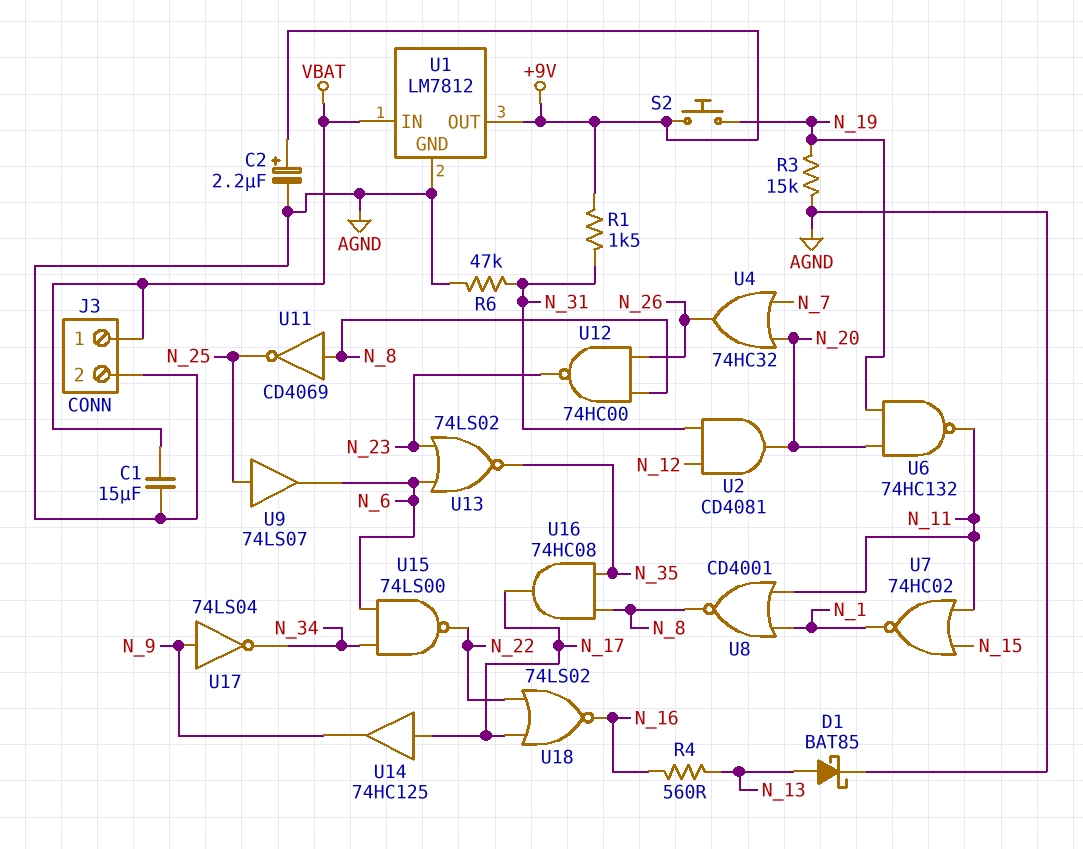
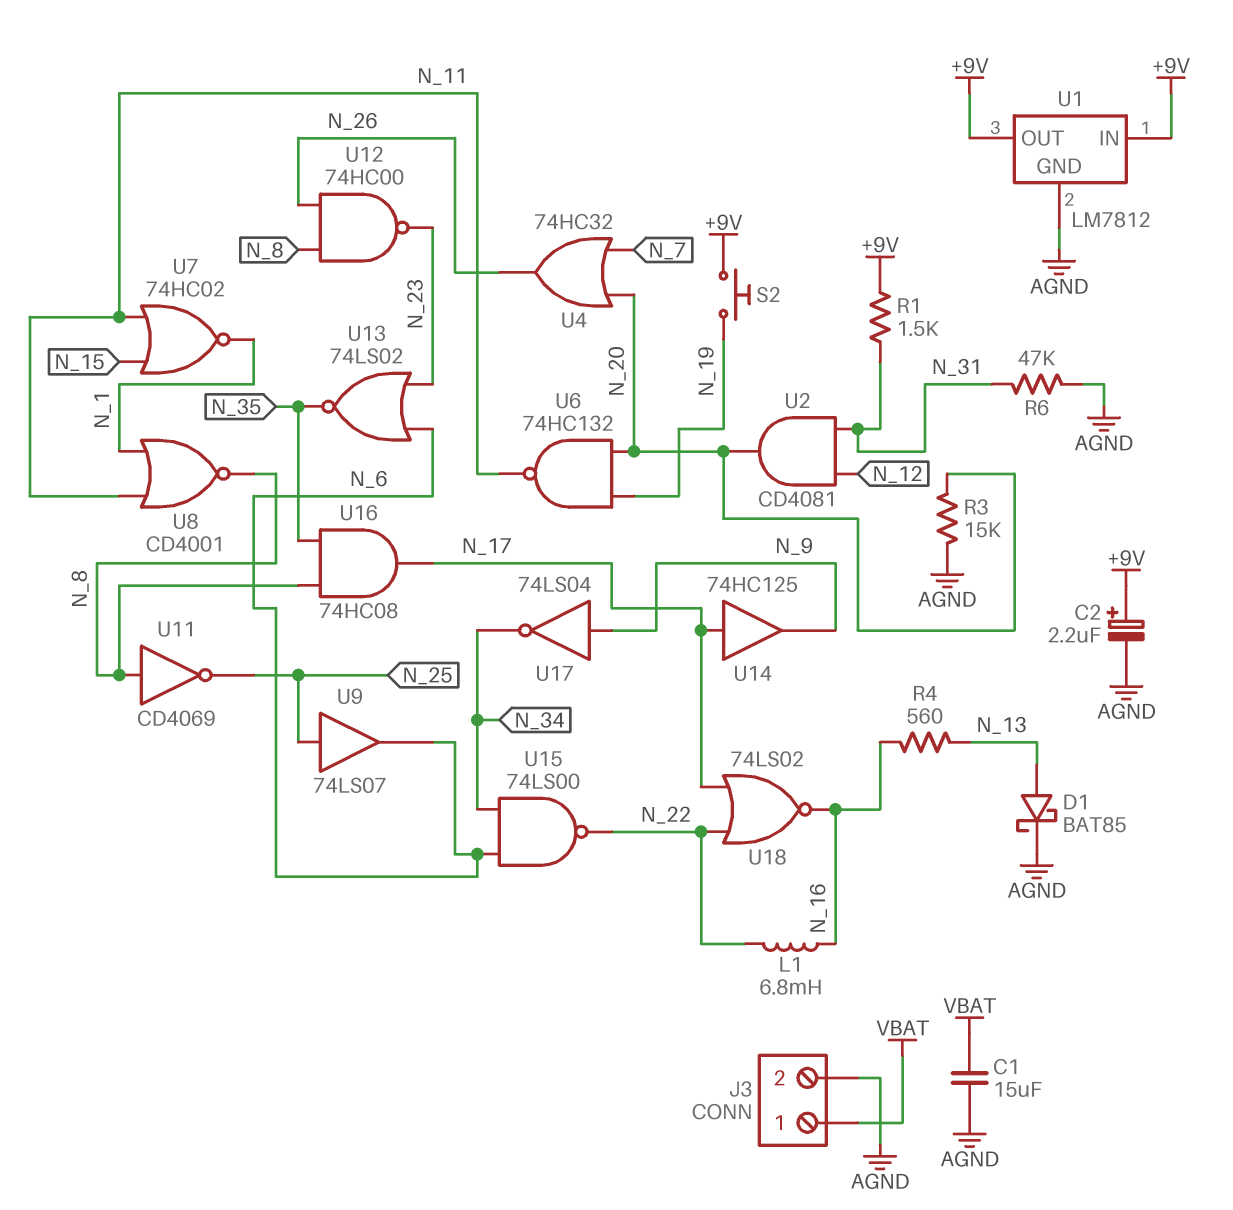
L1: none -> 6.8mH (N_16, N_22)
R3: 15k (AGND, N_19) -> 15k (AGND, N_20)
U1 pin IN: VBAT -> +9V

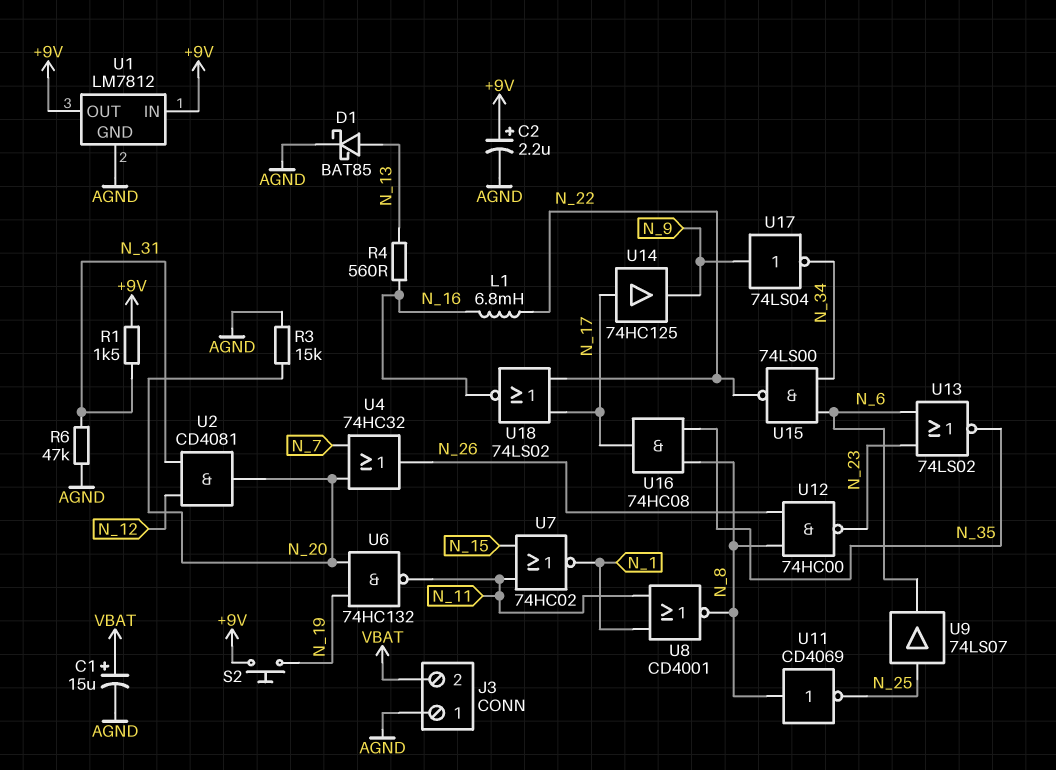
C1: 15uF (AGND, VBAT) -> 15uF (plus VBAT, minus AGND)
J3 pin 1: VBAT -> AGND
J3 pin 2: AGND -> VBAT

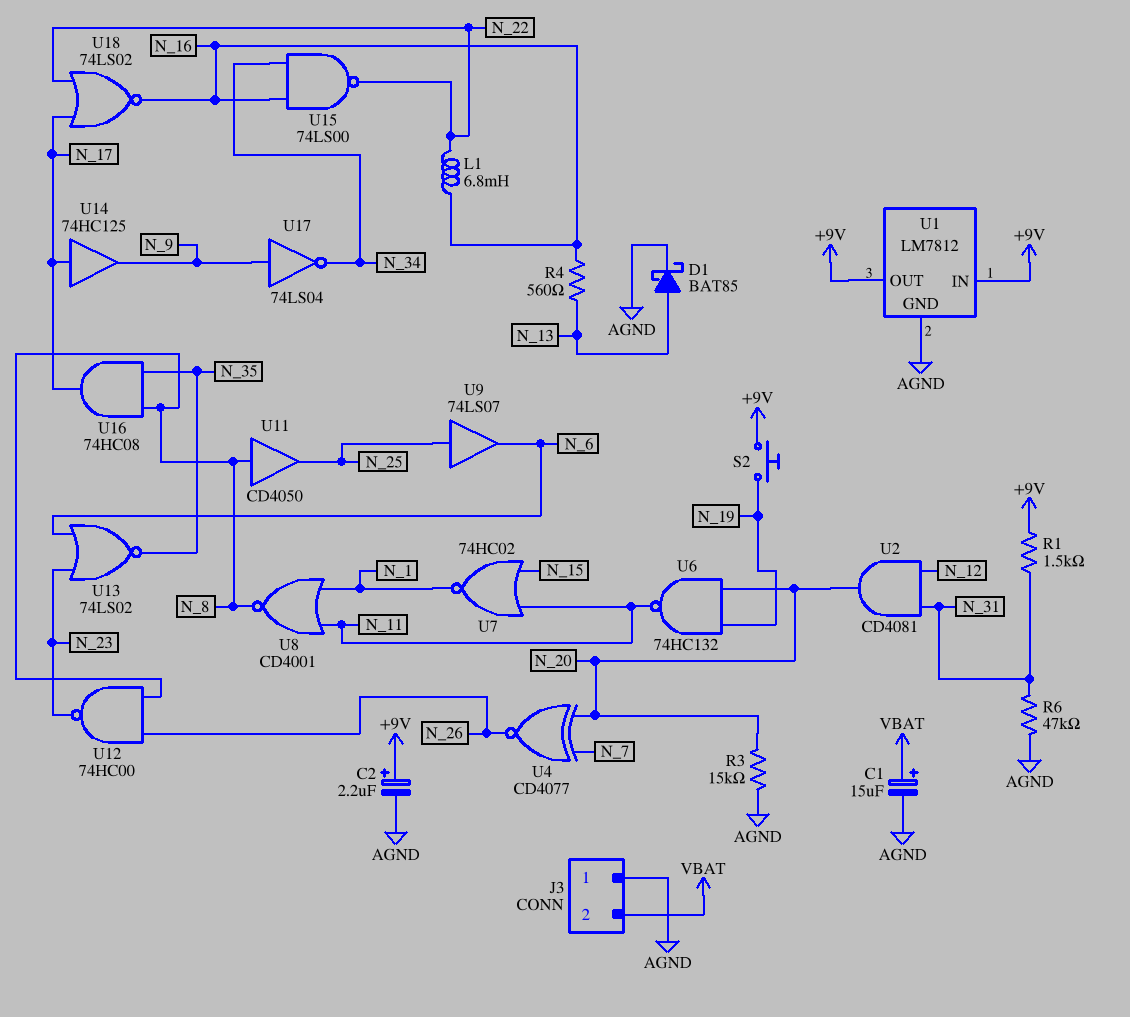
U4: OR 74HC32 (in N_7, in N_20, out N_26) -> XNOR CD4077 (in N_7, in N_20, out N_26)
U11: NOT CD4069 (in N_8, out N_25) -> buffer CD4050 (in N_8, out N_25)
U15: NAND 74LS00 (in N_6, in N_34, out N_22) -> NAND 74LS00 (in N_16, in N_34, out N_22)

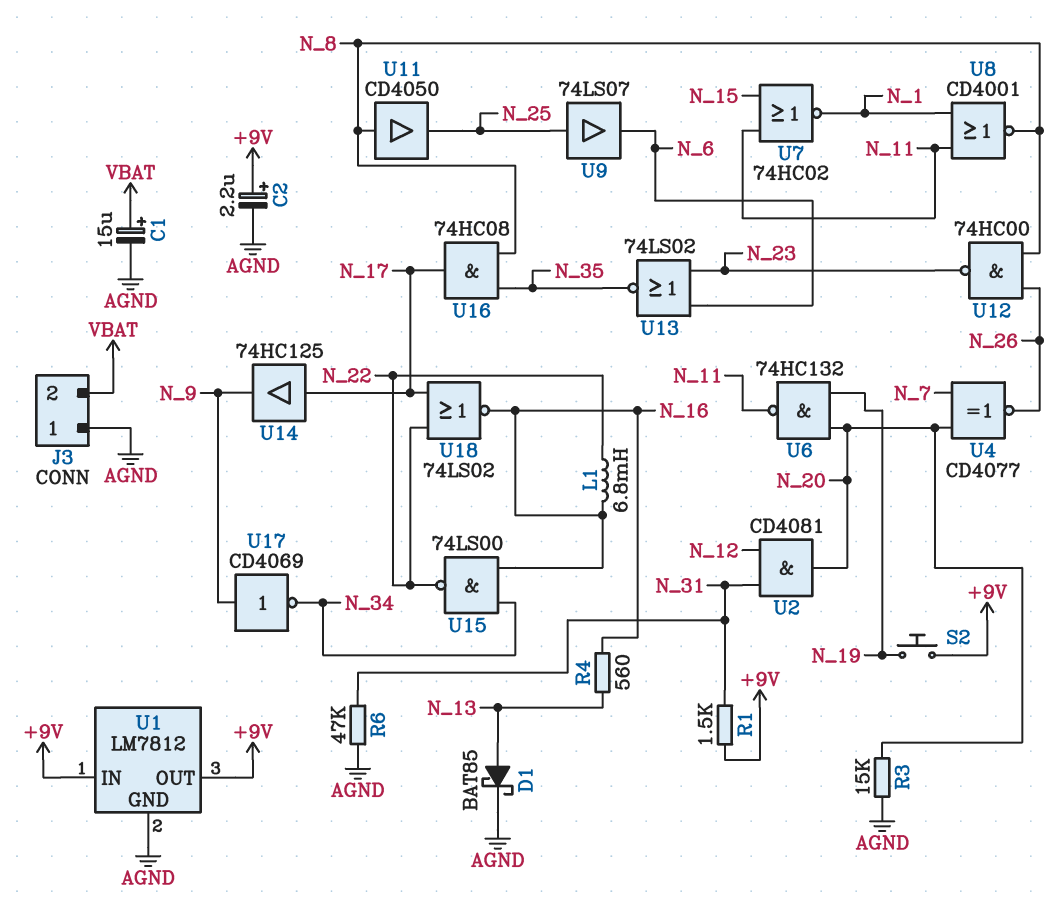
U17: NOT 74LS04 (in N_9, out N_34) -> NOT CD4069 (in N_9, out N_34)

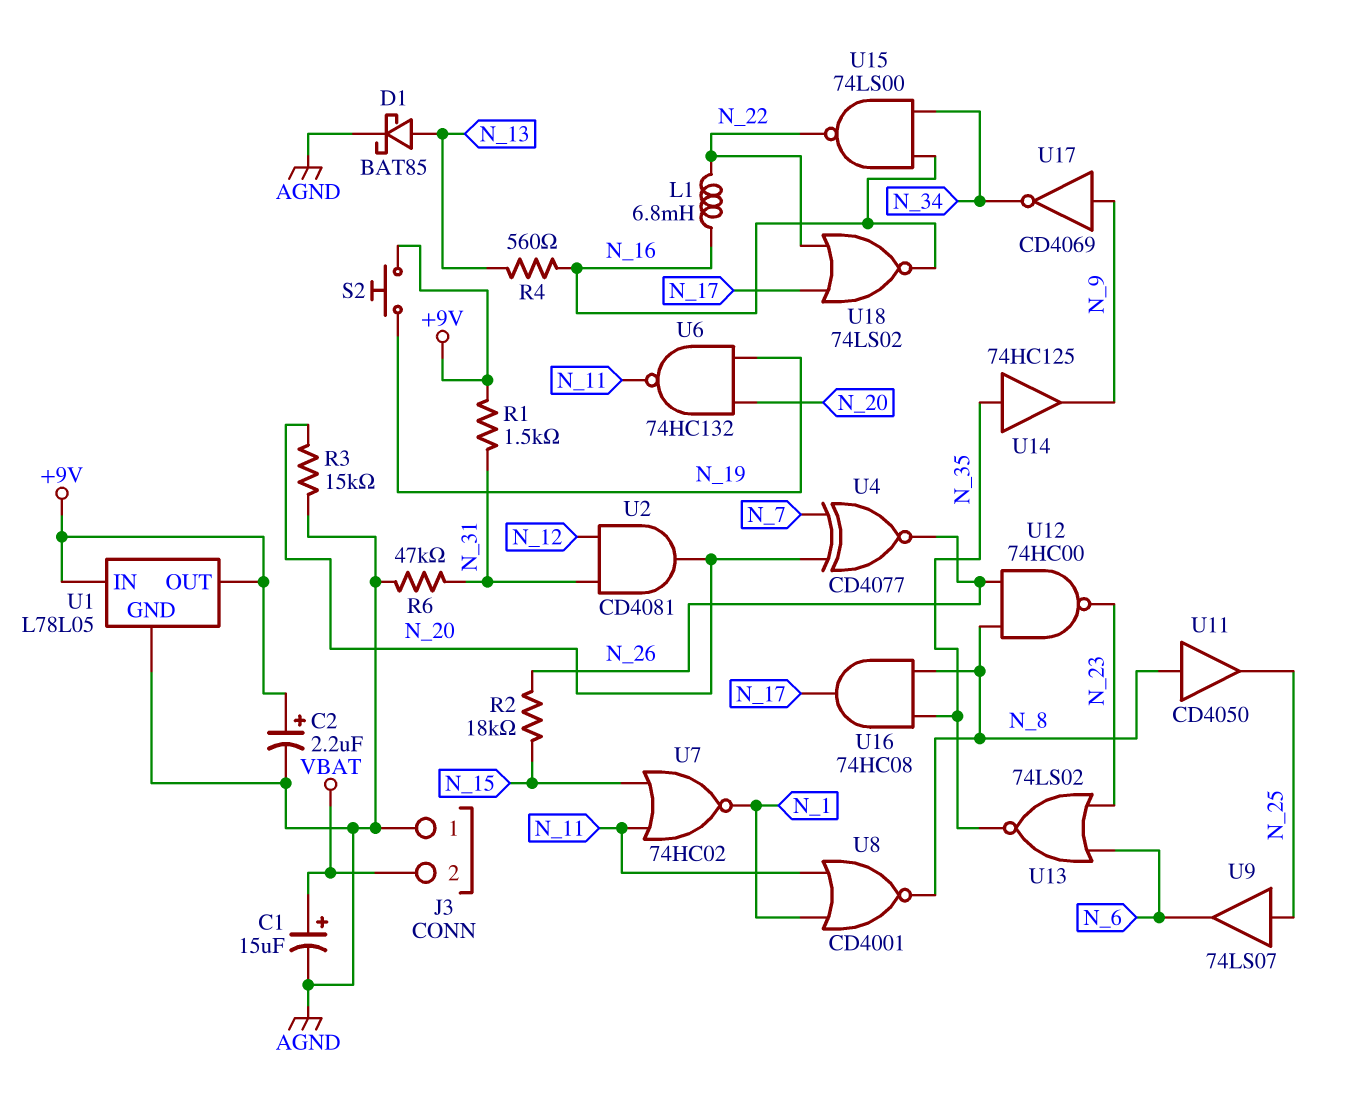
R2: none -> 18k (N_15, N_26)
U1: LM7812 -> L78L05
U14: buffer 74HC125 (in N_17, out N_9) -> buffer 74HC125 (in N_35, out N_9)

